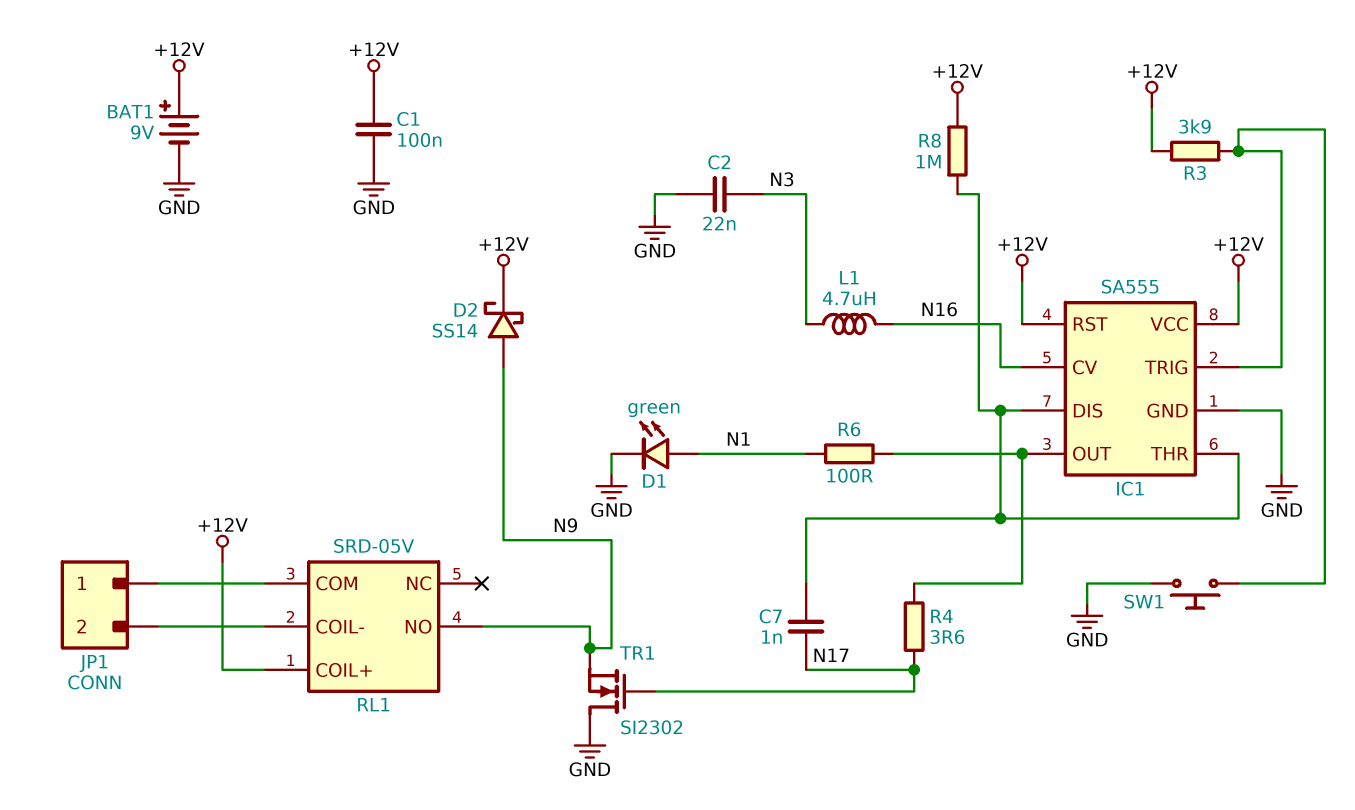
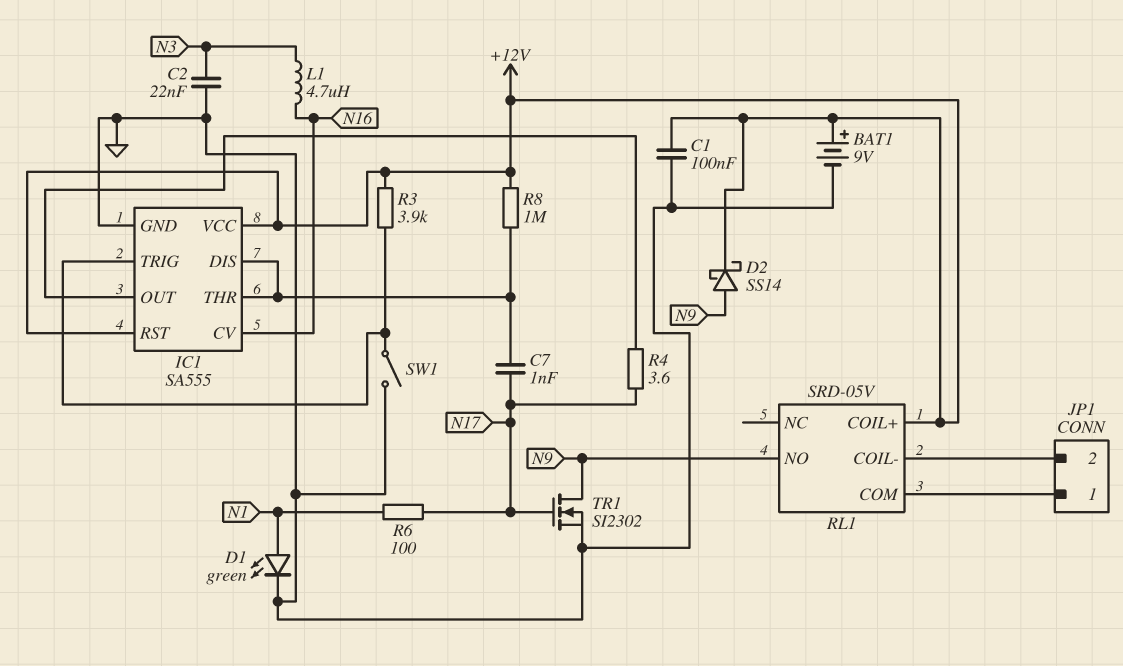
R6: 100 (IC1/OUT, N1) -> 100 (N1, N17)
SW1: button (GND, IC1/TRIG) -> switch (GND, IC1/TRIG)
TR1: NMOS SI2302 (G N17, D GND, S N9) -> NMOS SI2302 (G N17, D N9, S GND)

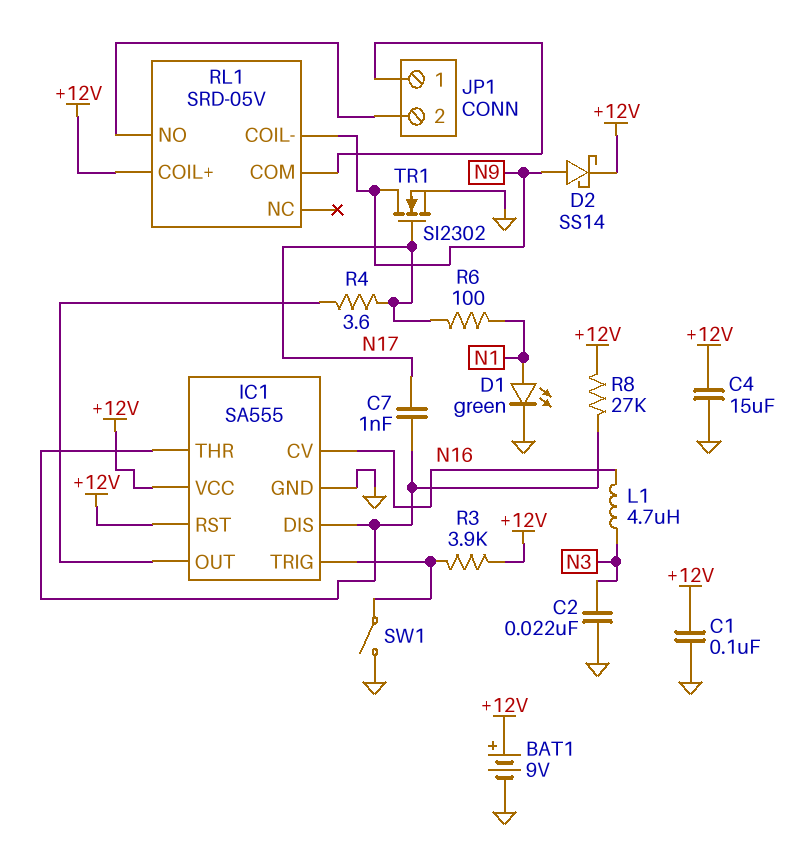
C4: none -> 15uF (+12V, GND)
R8: 1M (+12V, IC1/DIS) -> 27k (+12V, IC1/DIS)
RL1 pin COIL-: JP1/2 -> N9
RL1 pin NO: N9 -> JP1/2

